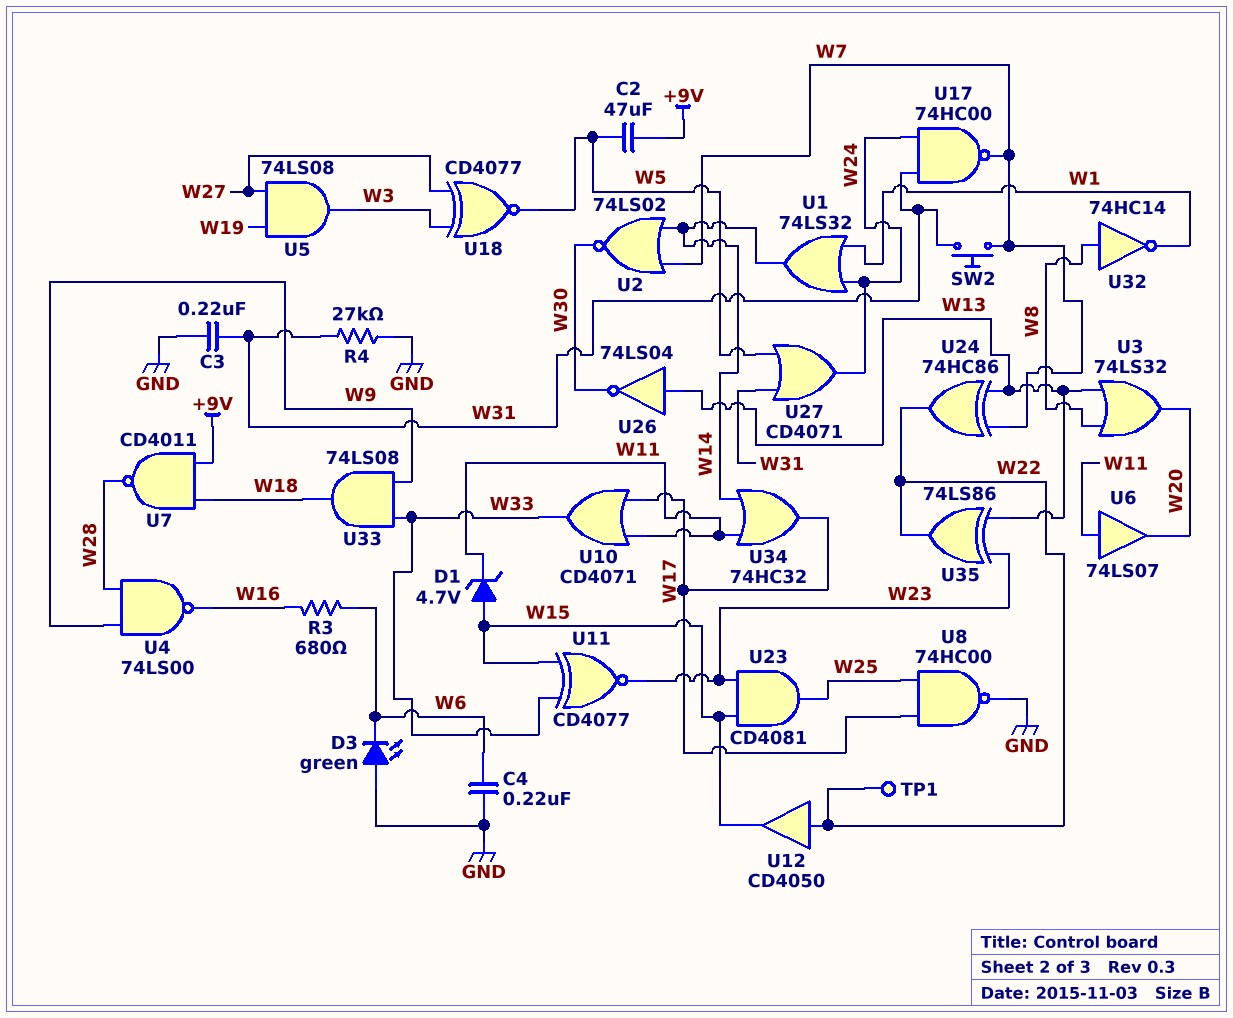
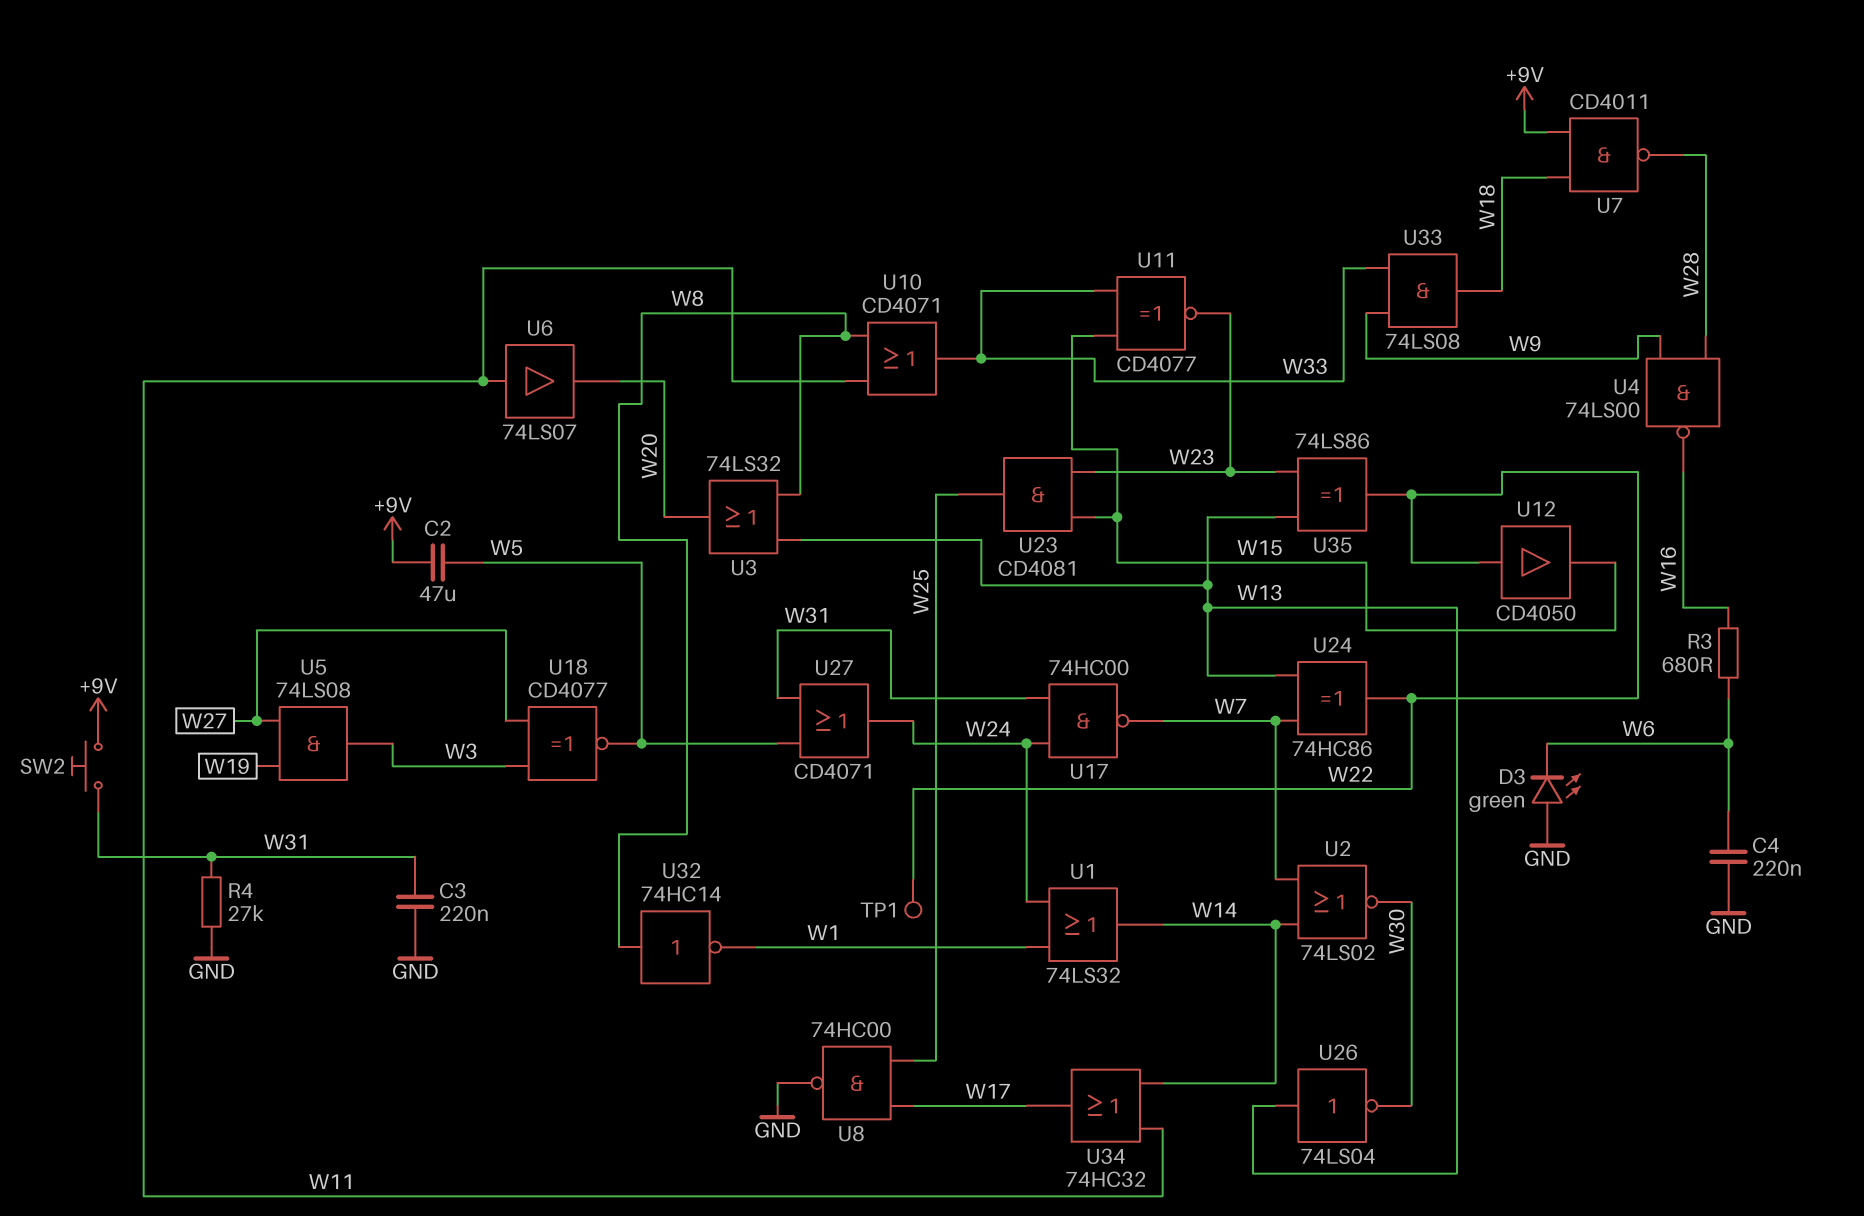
D1: zener 4.7V (A W15, K W11) -> none
SW2: button (W7, W31) -> button (+9V, W31)
U10: OR CD4071 (in W11, in W17, out W33) -> OR CD4071 (in W8, in W11, out W33)

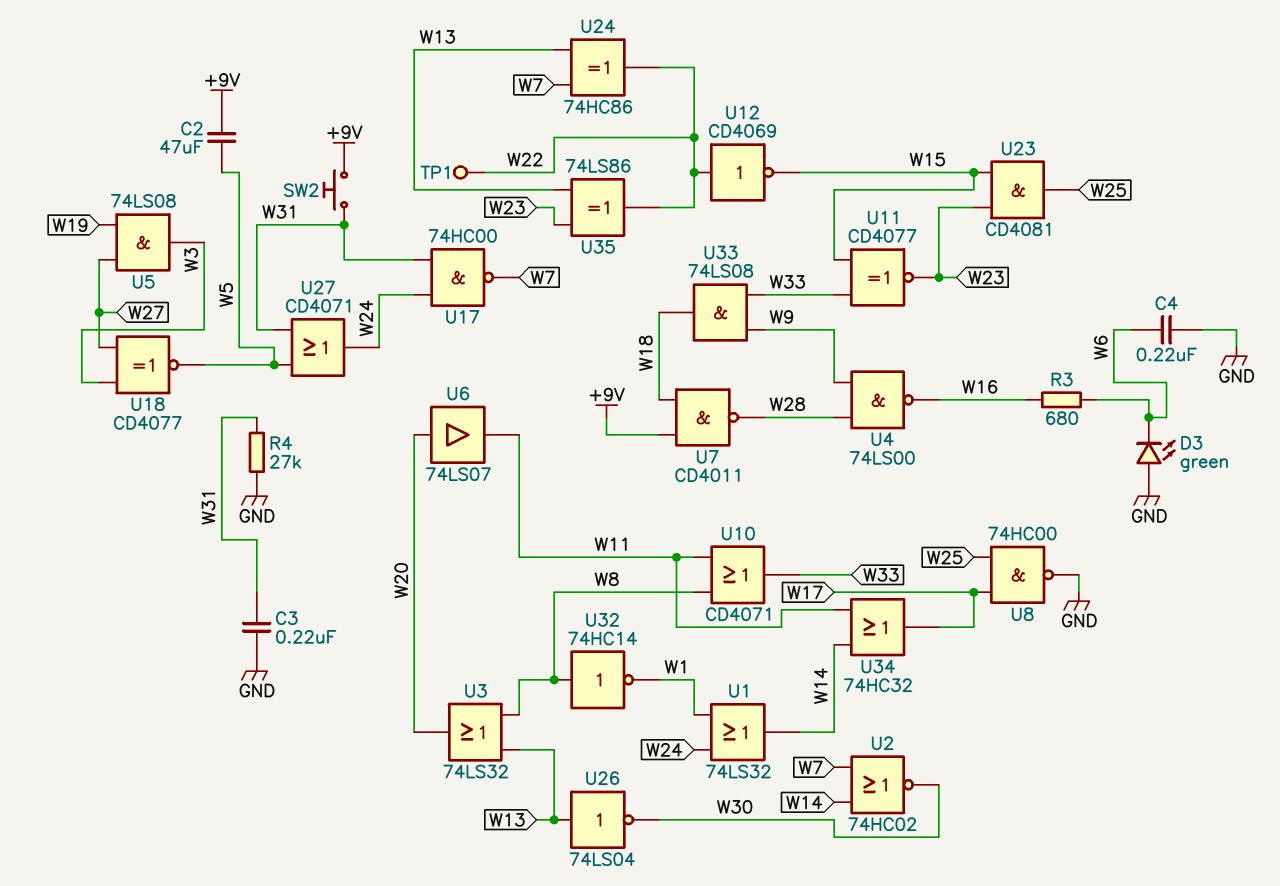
U2: NOR 74LS02 (in W7, in W14, out W30) -> NOR 74HC02 (in W7, in W14, out W30)
U6: buffer 74LS07 (in W11, out W20) -> buffer 74LS07 (in W20, out W11)
U12: buffer CD4050 (in W22, out W15) -> NOT CD4069 (in W22, out W15)

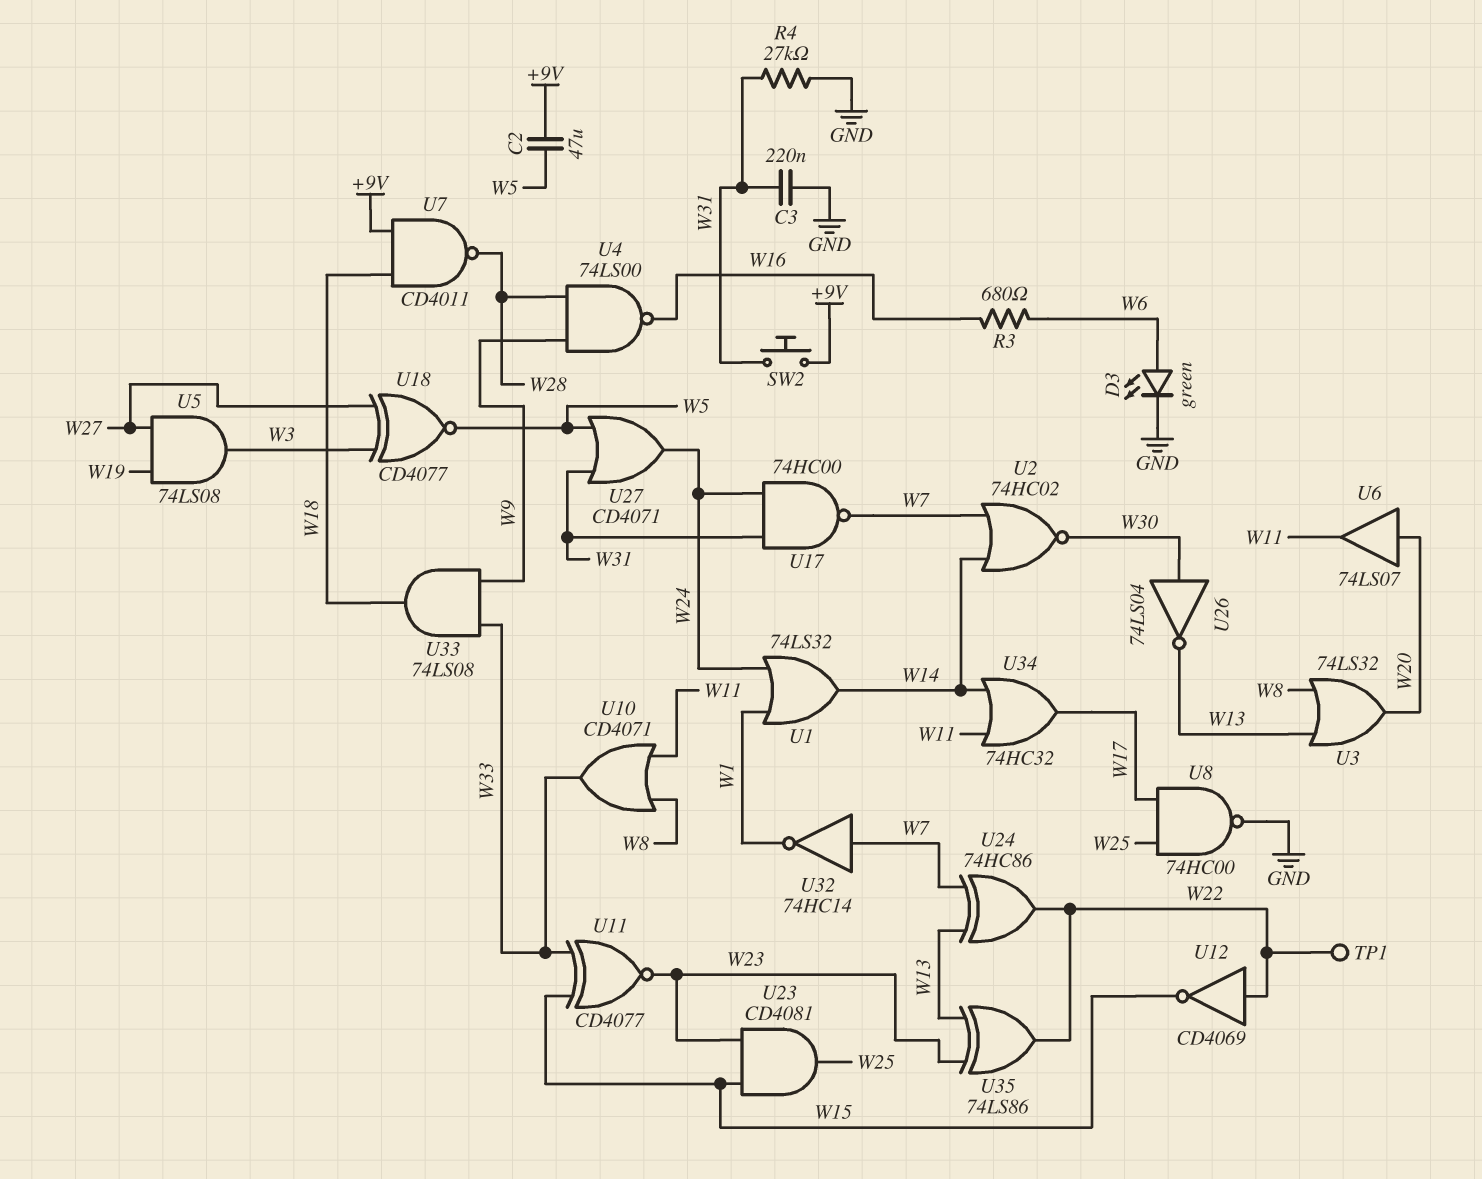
C4: 220nF (GND, W6) -> none
D3: LED green (A GND, K W6) -> LED green (A W6, K GND)
U26: NOT 74LS04 (in W13, out W30) -> NOT 74LS04 (in W30, out W13)
U32: NOT 74HC14 (in W8, out W1) -> NOT 74HC14 (in W7, out W1)

